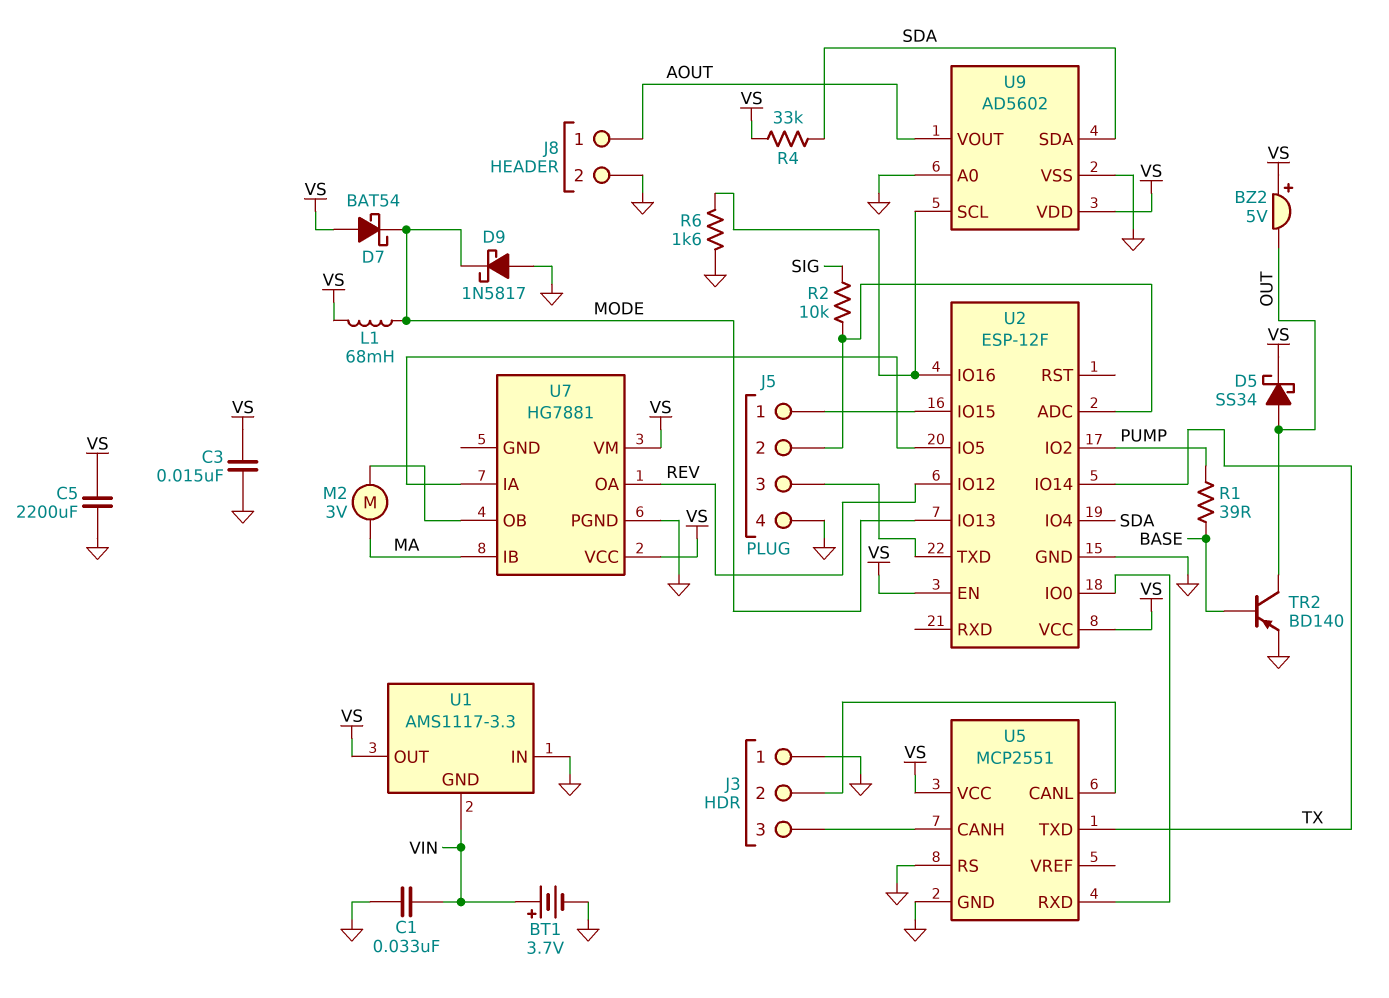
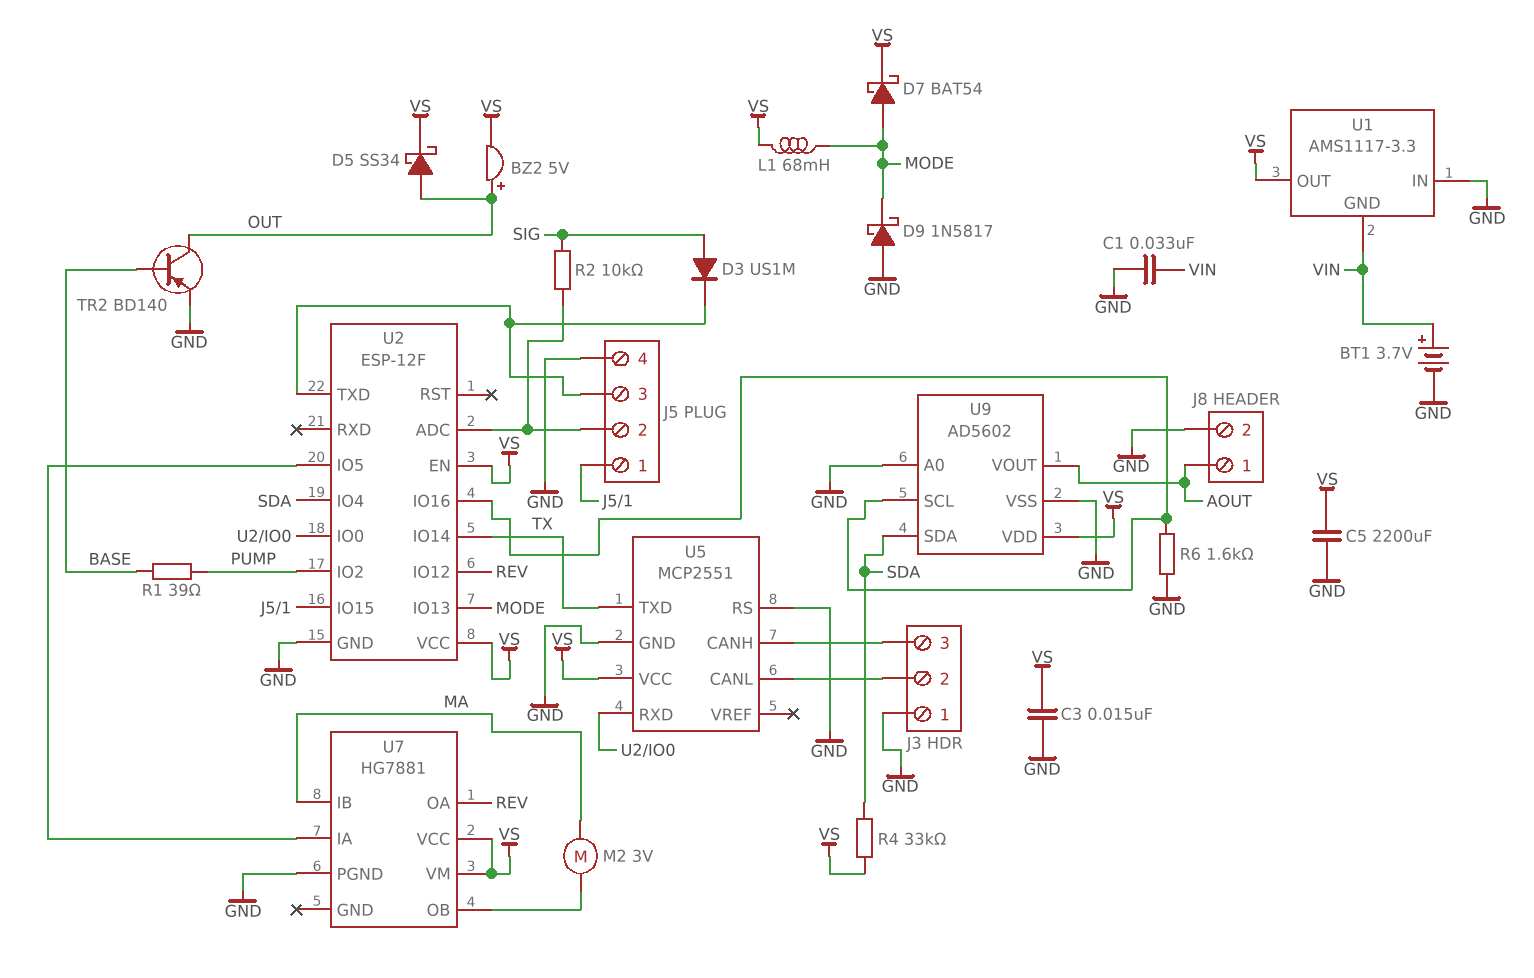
BZ2: buzzer 5V (plus VS, minus OUT) -> buzzer 5V (plus OUT, minus VS)
D3: none -> diode US1M (A SIG, K J5/3)
D7: schottky BAT54 (A VS, K MODE) -> schottky BAT54 (A MODE, K VS)

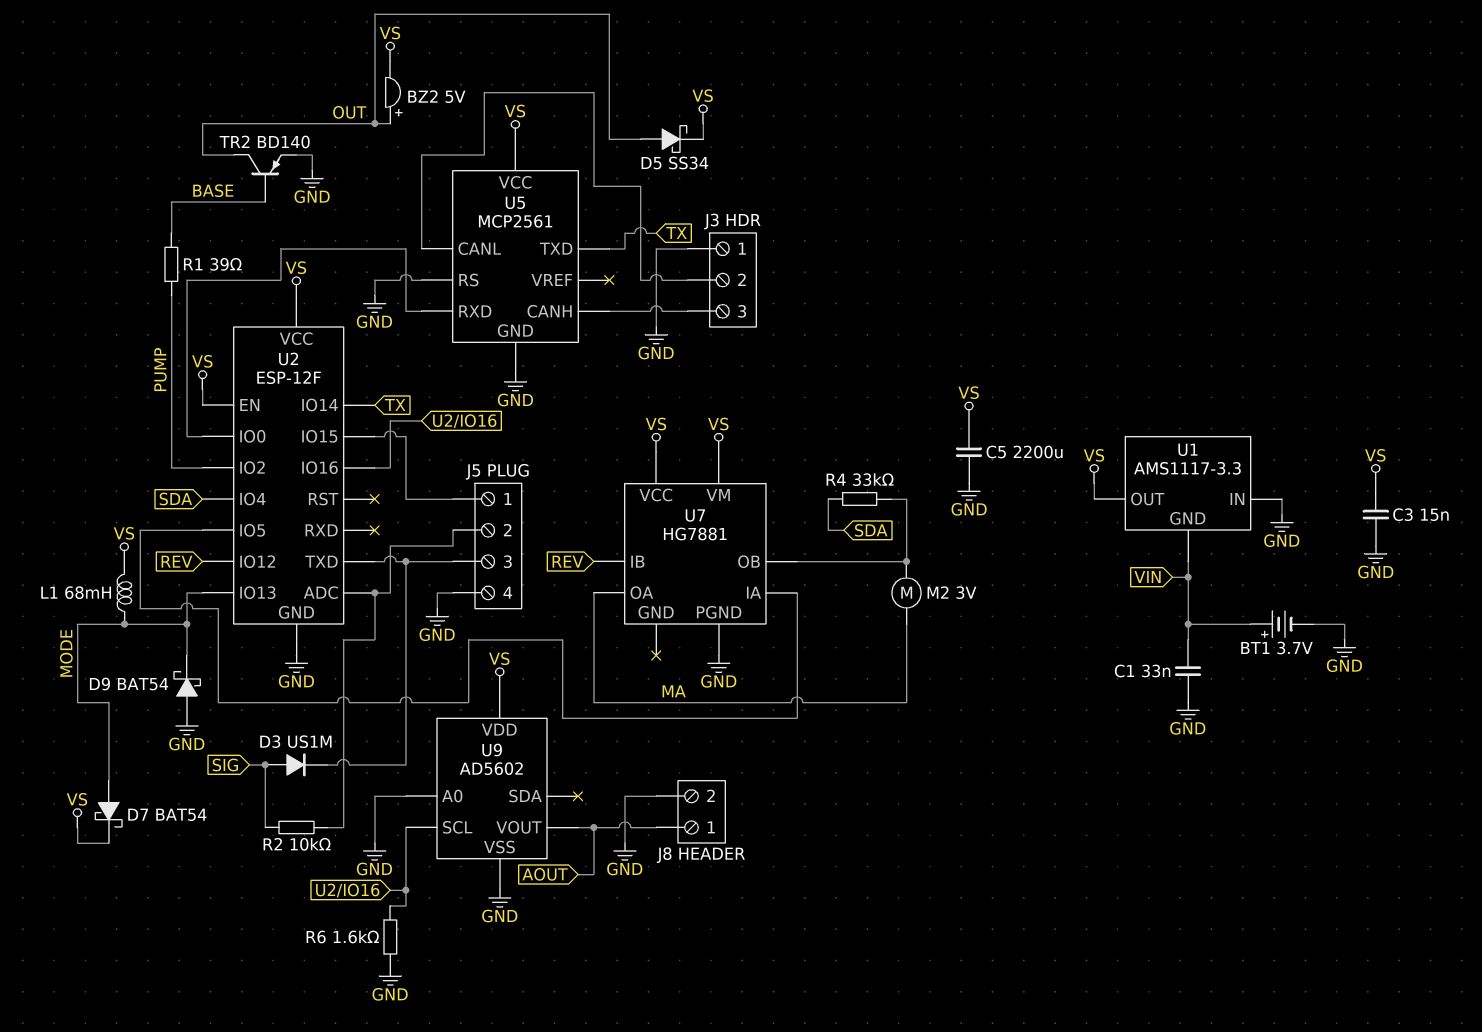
D9: schottky 1N5817 (A GND, K MODE) -> schottky BAT54 (A GND, K MODE)
R4: 33k (SDA, VS) -> 33k (SDA, U7/OB)
U5: MCP2551 -> MCP2561
U7 pin IB: MA -> REV
U7 pin OA: REV -> MA
U9 pin SDA: SDA -> none

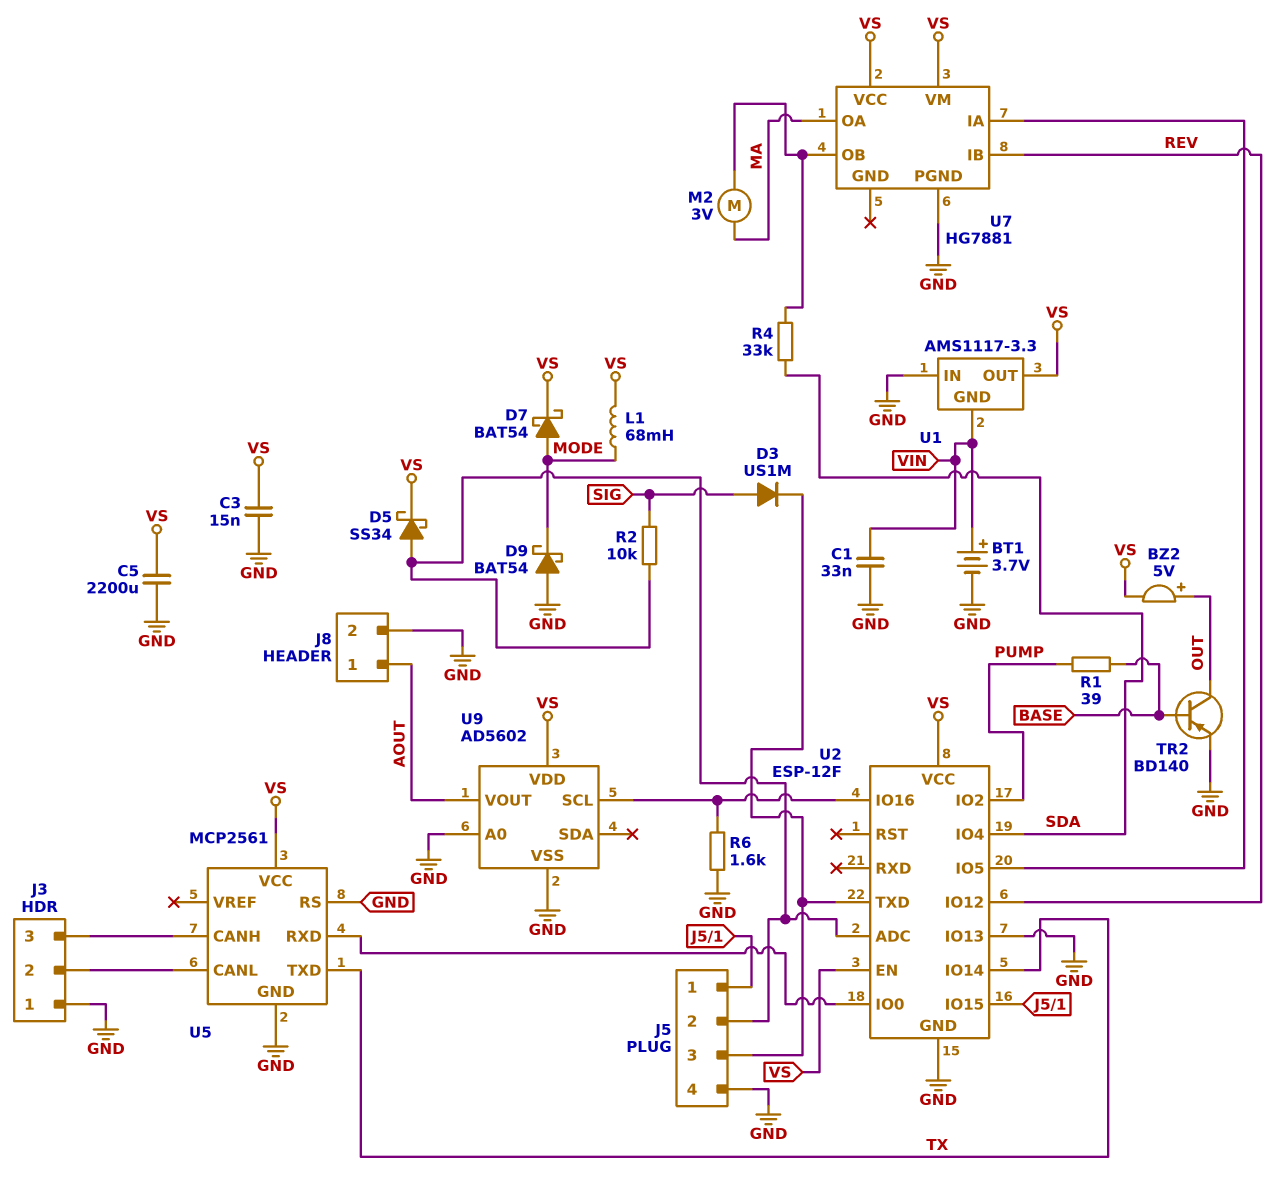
D5: schottky SS34 (A OUT, K VS) -> schottky SS34 (A J5/2, K VS)
U2 pin IO13: MODE -> GND

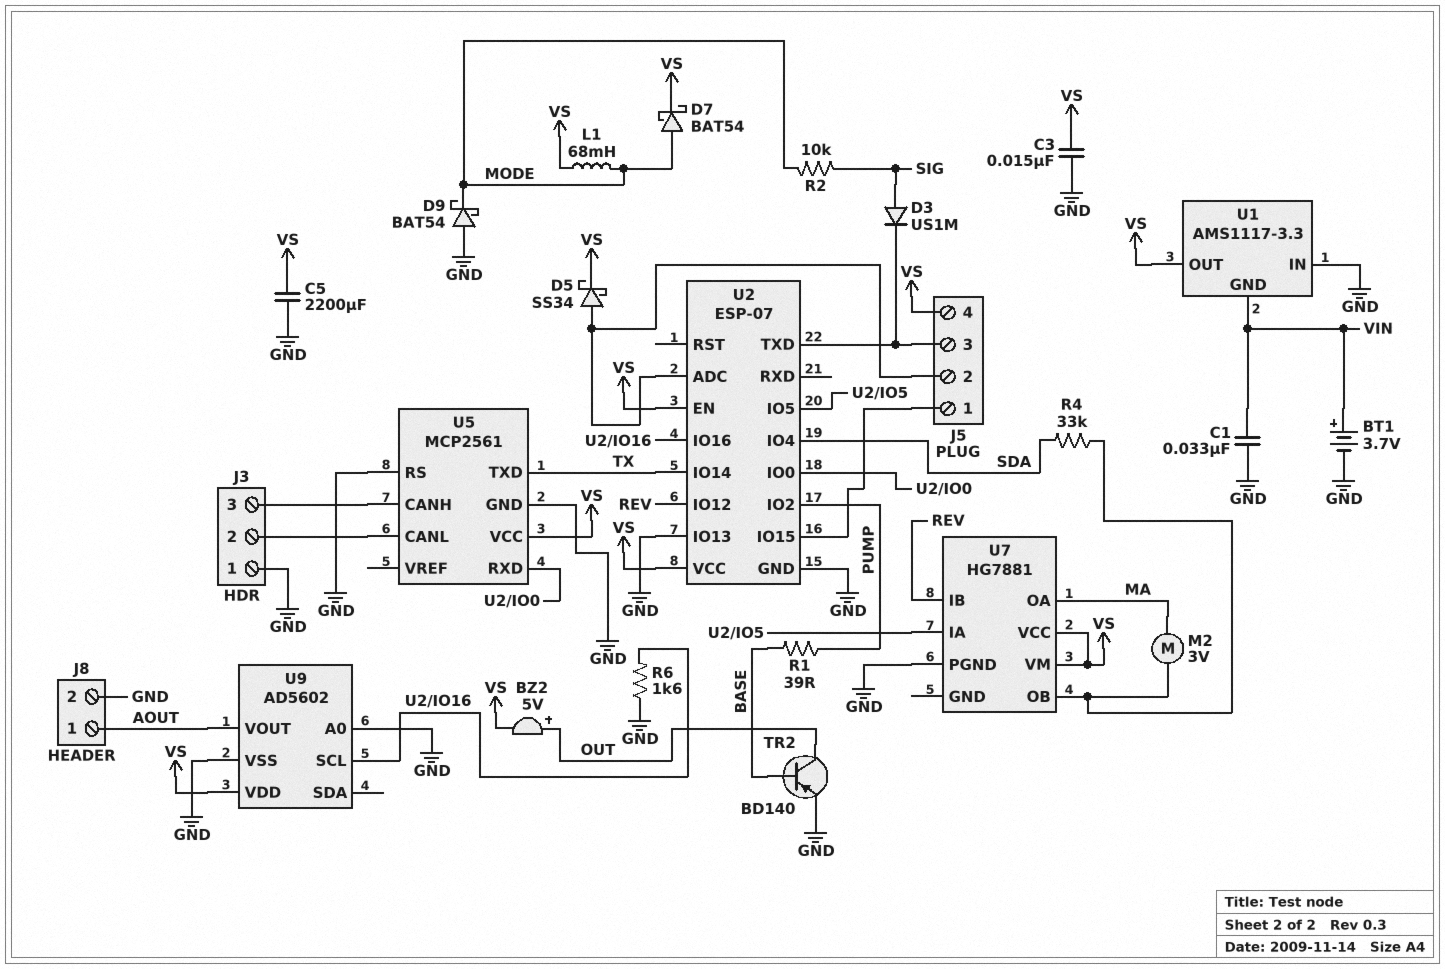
J5 pin 4: GND -> VS
R2: 10k (J5/2, SIG) -> 10k (MODE, SIG)
U2: ESP-12F -> ESP-07

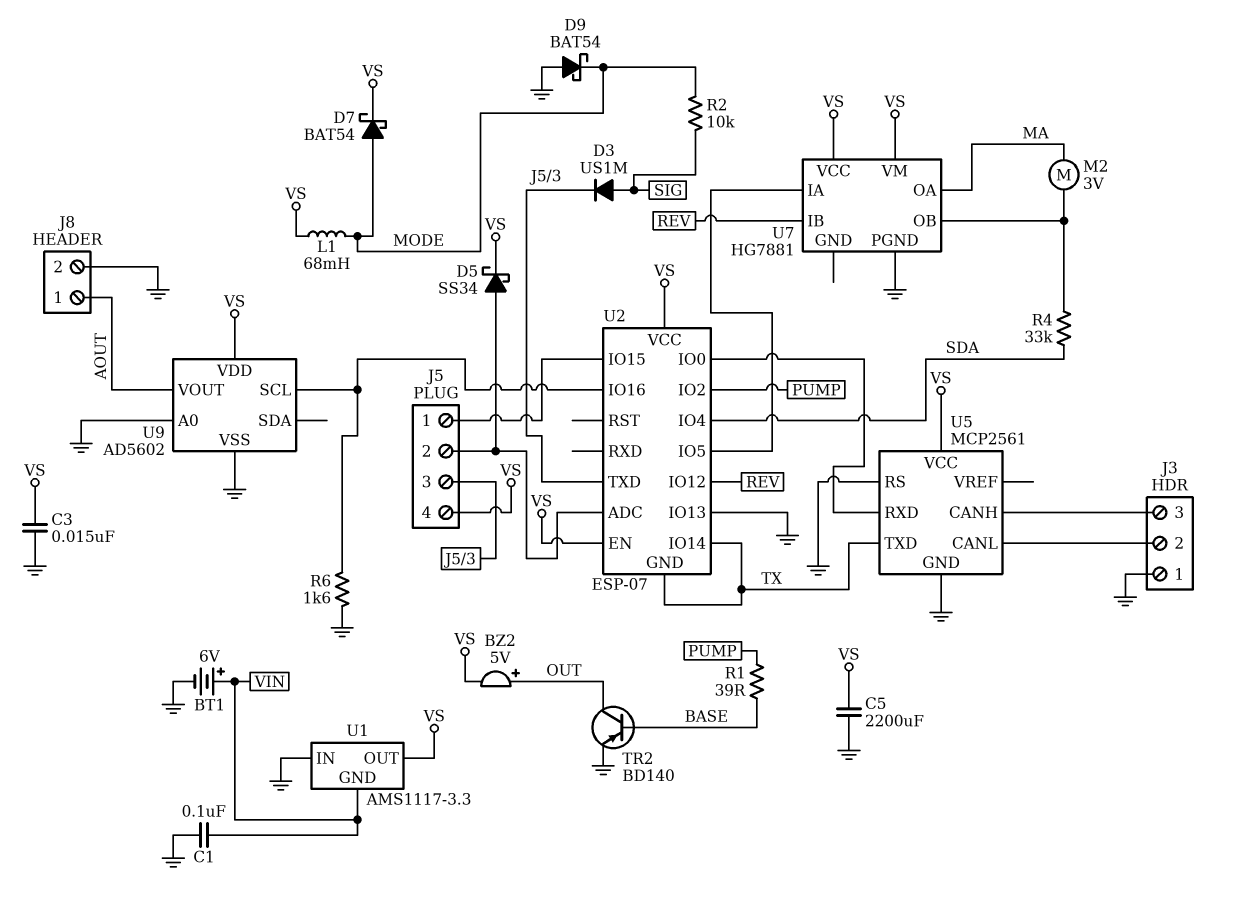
BT1: 3.7V (plus VIN, minus GND) -> 6V (plus VIN, minus GND)
C1: 33nF (GND, VIN) -> 100nF (GND, VIN)
U2 pin GND: GND -> TX

